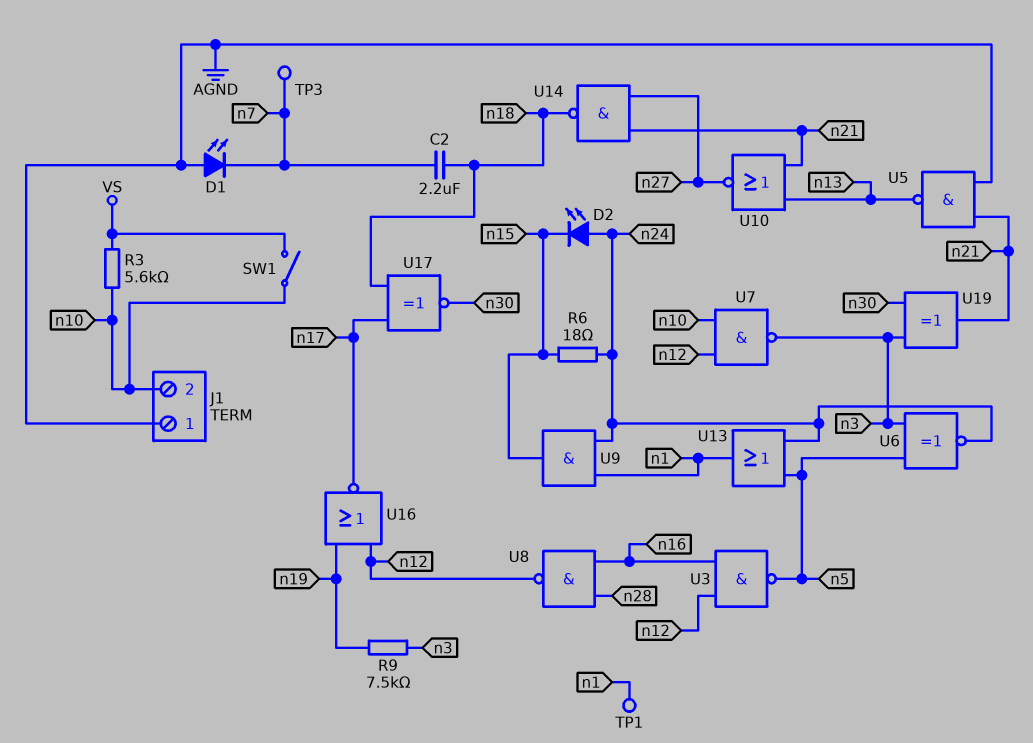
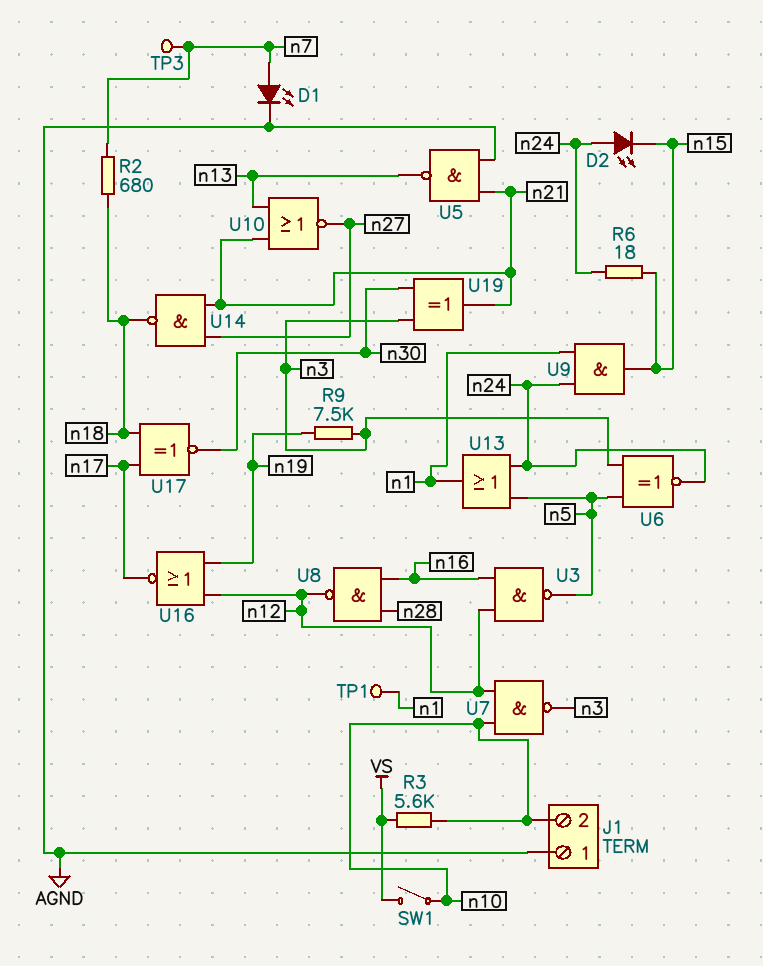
C2: 2.2uF (n7, n18) -> none
D1: LED (A AGND, K n7) -> LED (A n7, K AGND)
R2: none -> 680 (n7, n18)

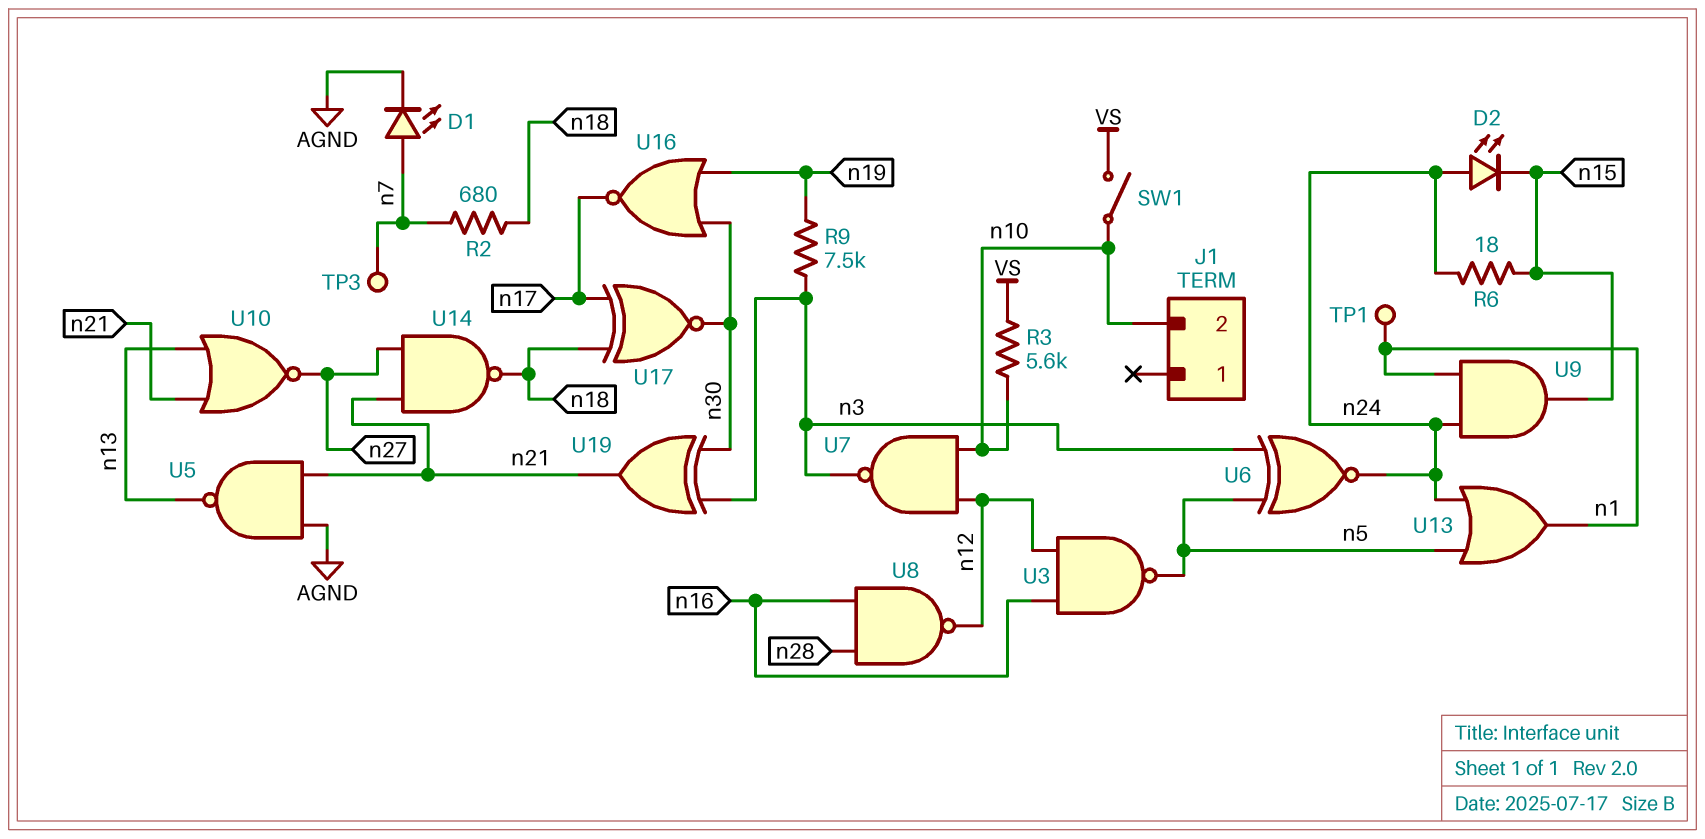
J1 pin 1: AGND -> none
U16: NOR (in n12, in n19, out n17) -> NOR (in n19, in n30, out n17)

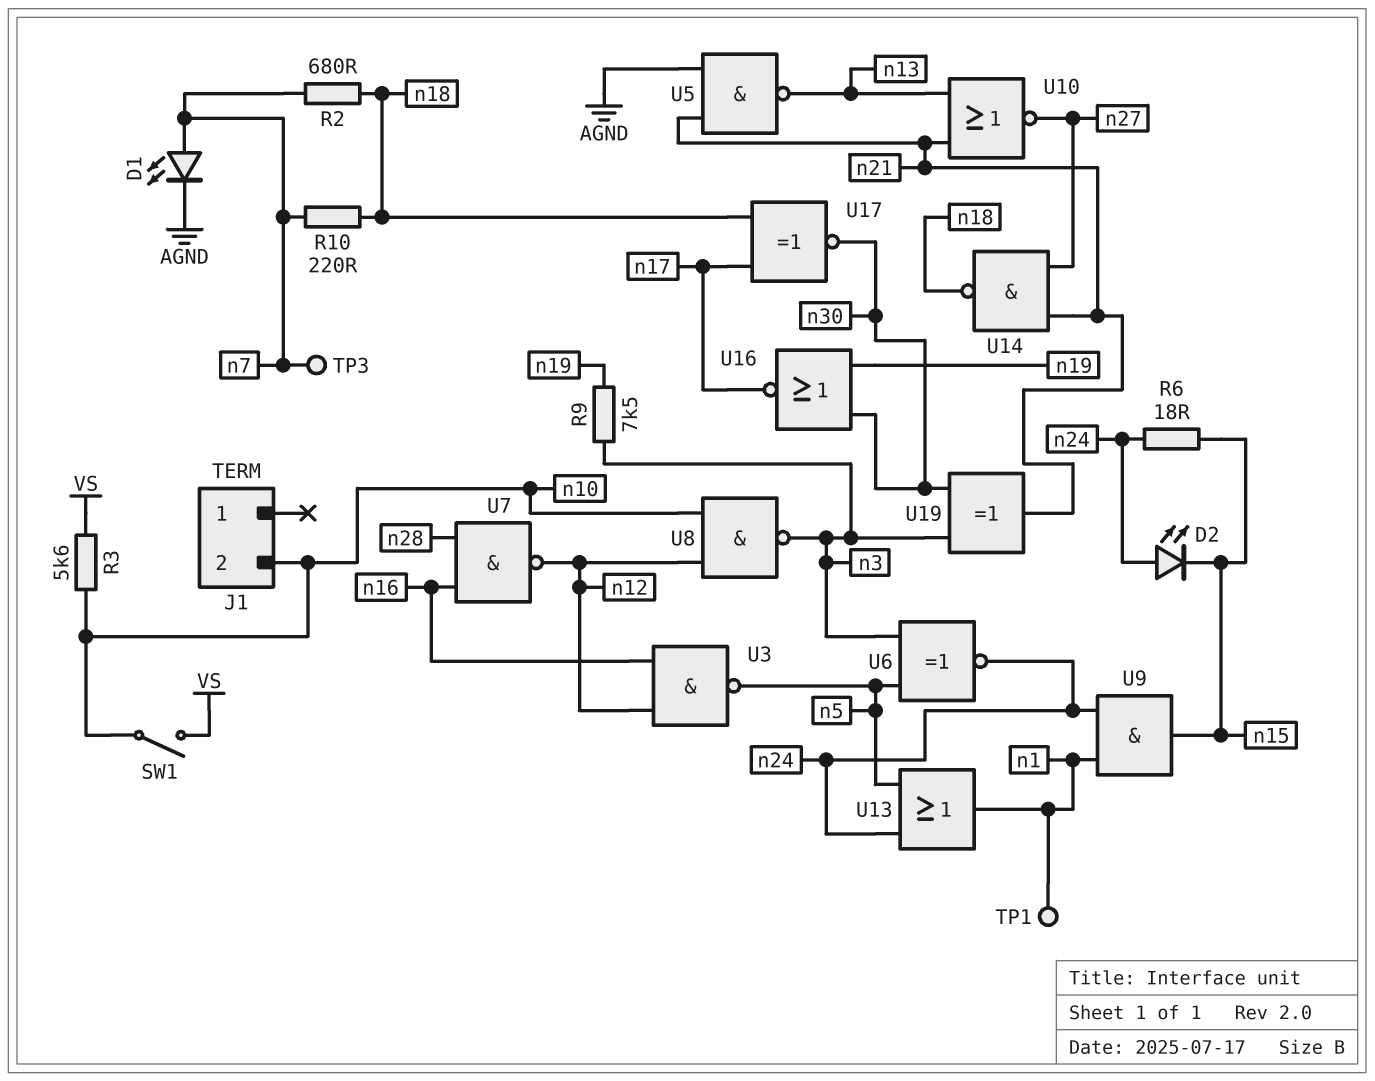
R10: none -> 220 (n7, n18)
U7: NAND (in n10, in n12, out n3) -> NAND (in n16, in n28, out n12)
U8: NAND (in n16, in n28, out n12) -> NAND (in n10, in n12, out n3)

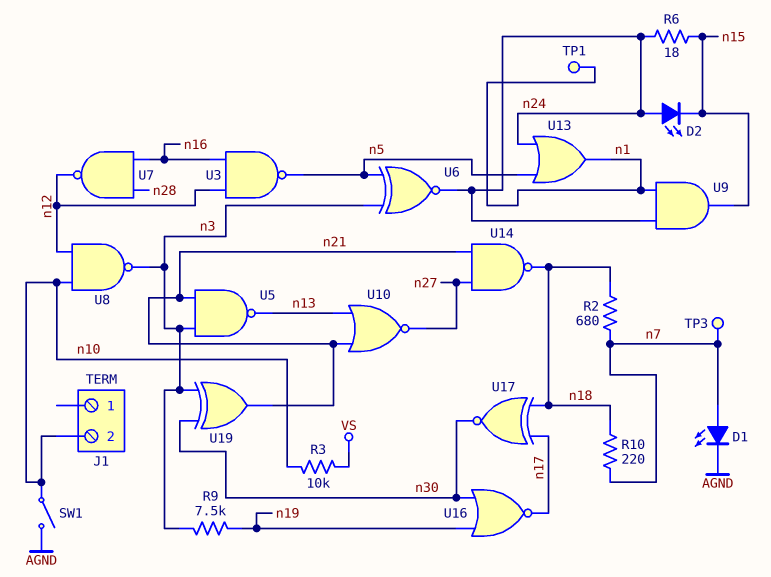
R3: 5.6k (VS, n10) -> 10k (VS, n10)
SW1: switch (VS, n10) -> switch (AGND, n10)
U5: NAND (in AGND, in n21, out n13) -> NAND (in n3, in n21, out n13)

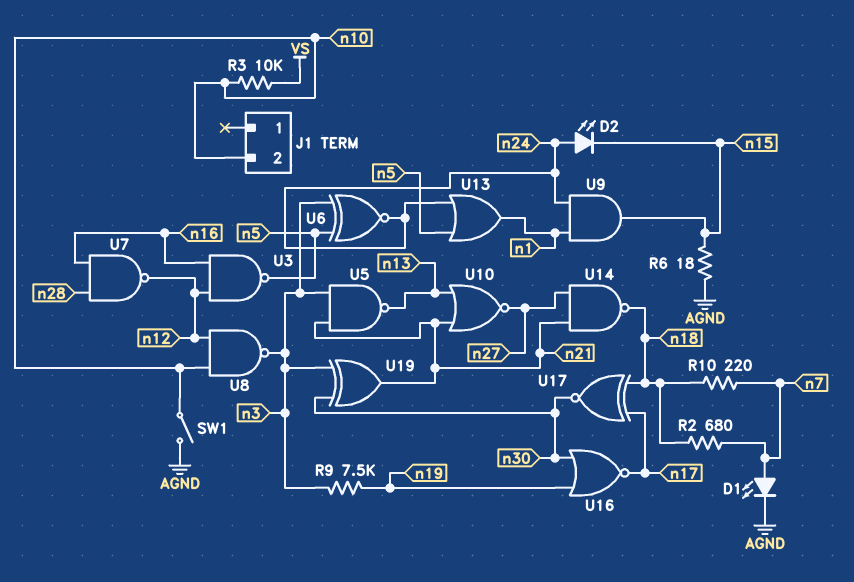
R6: 18 (n15, n24) -> 18 (AGND, n15)
TP1: test point (n1) -> none
TP3: test point (n7) -> none

